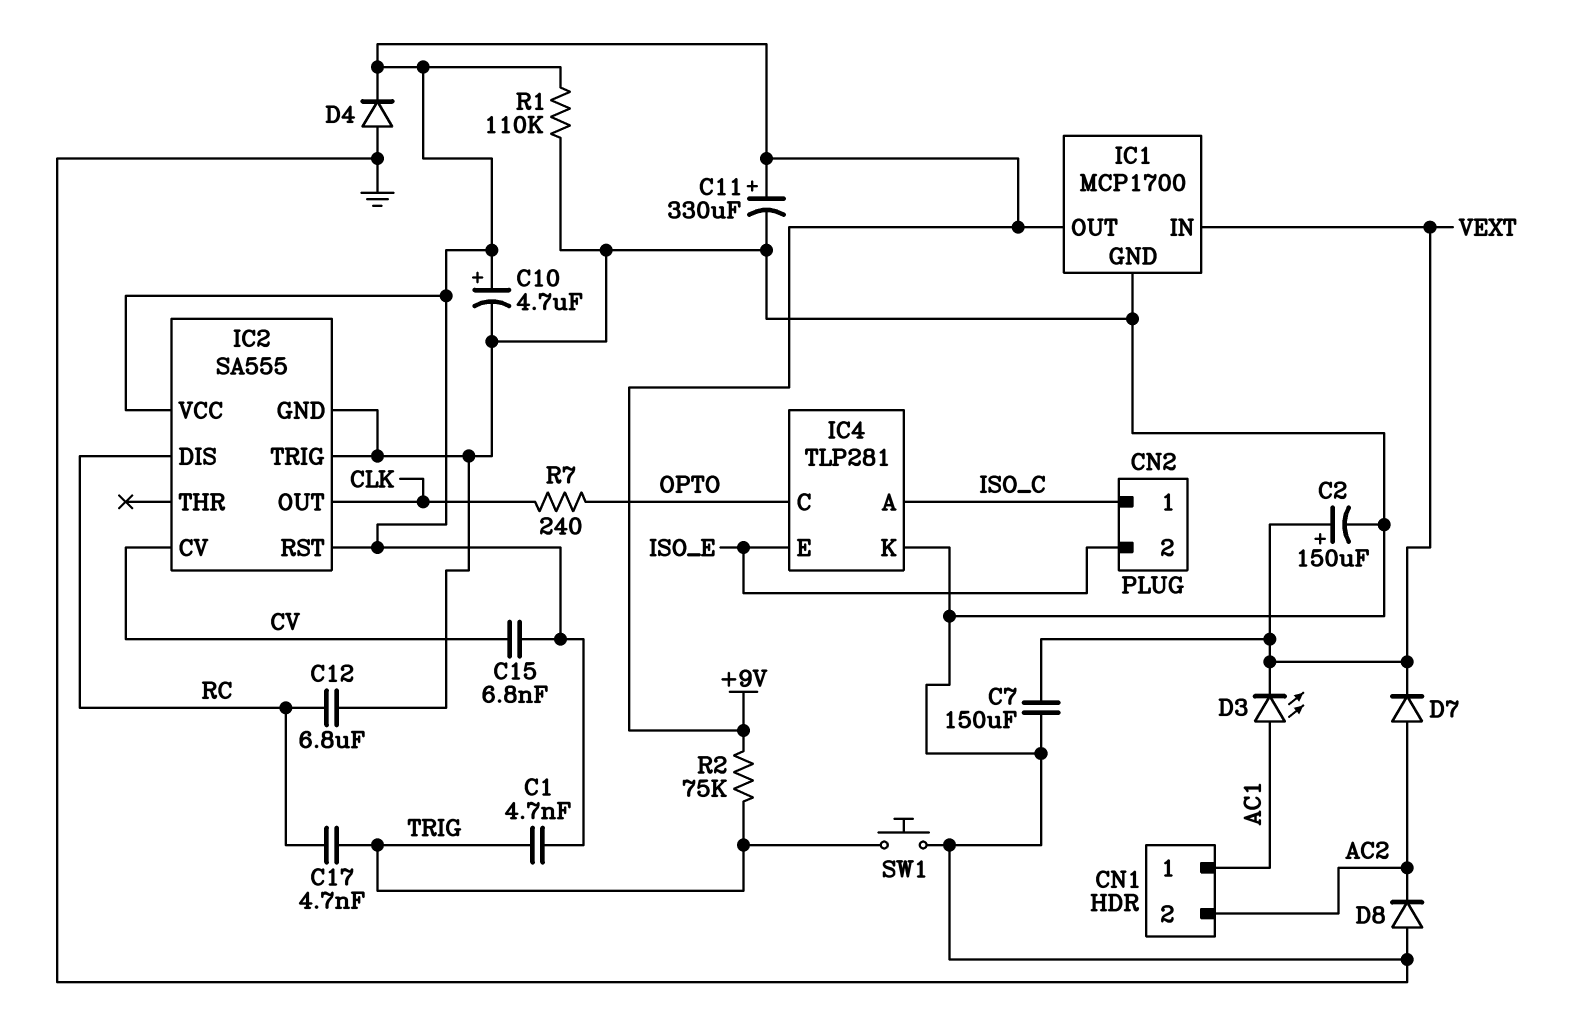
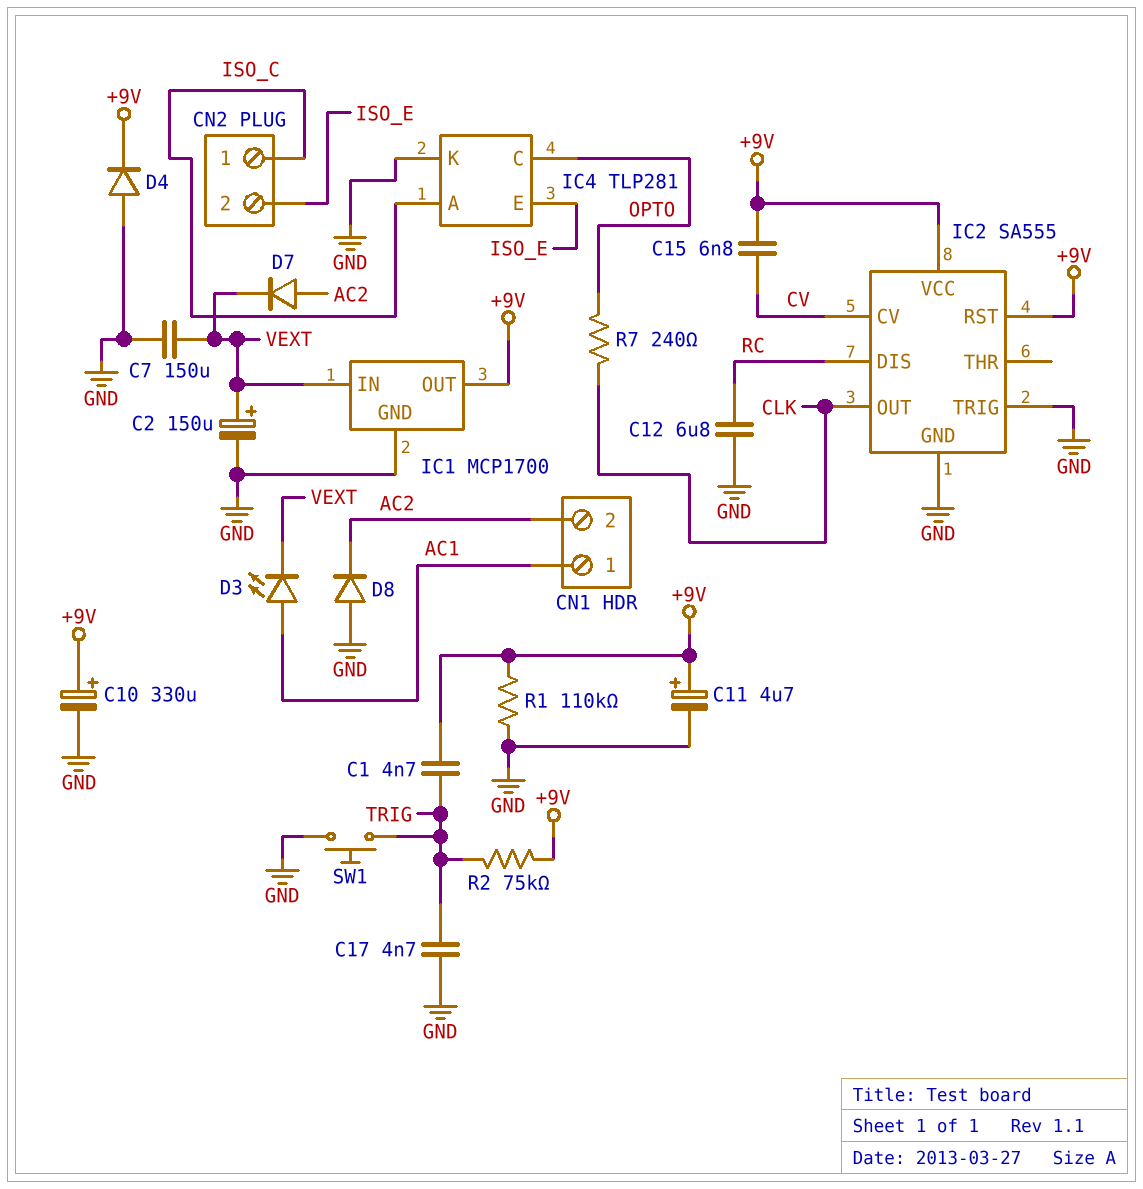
C10: 4.7uF (plus +9V, minus GND) -> 330uF (plus +9V, minus GND)
C11: 330uF (plus +9V, minus GND) -> 4.7uF (plus +9V, minus GND)
C17: 4.7nF (RC, TRIG) -> 4.7nF (GND, TRIG)

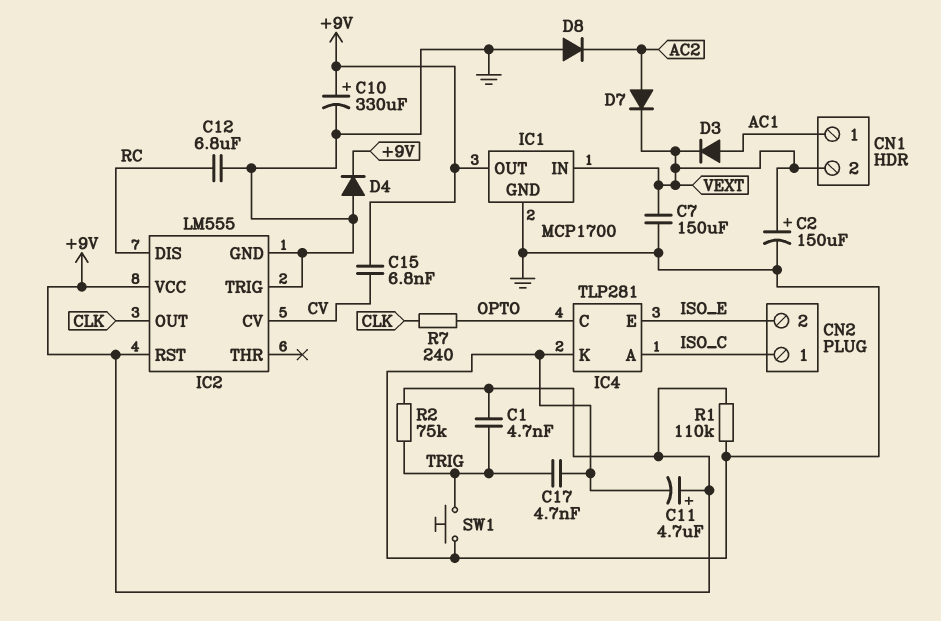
CN1 pin 2: AC2 -> VEXT
D3: LED (A AC1, K VEXT) -> diode (A AC1, K VEXT)
IC2: SA555 -> LM555

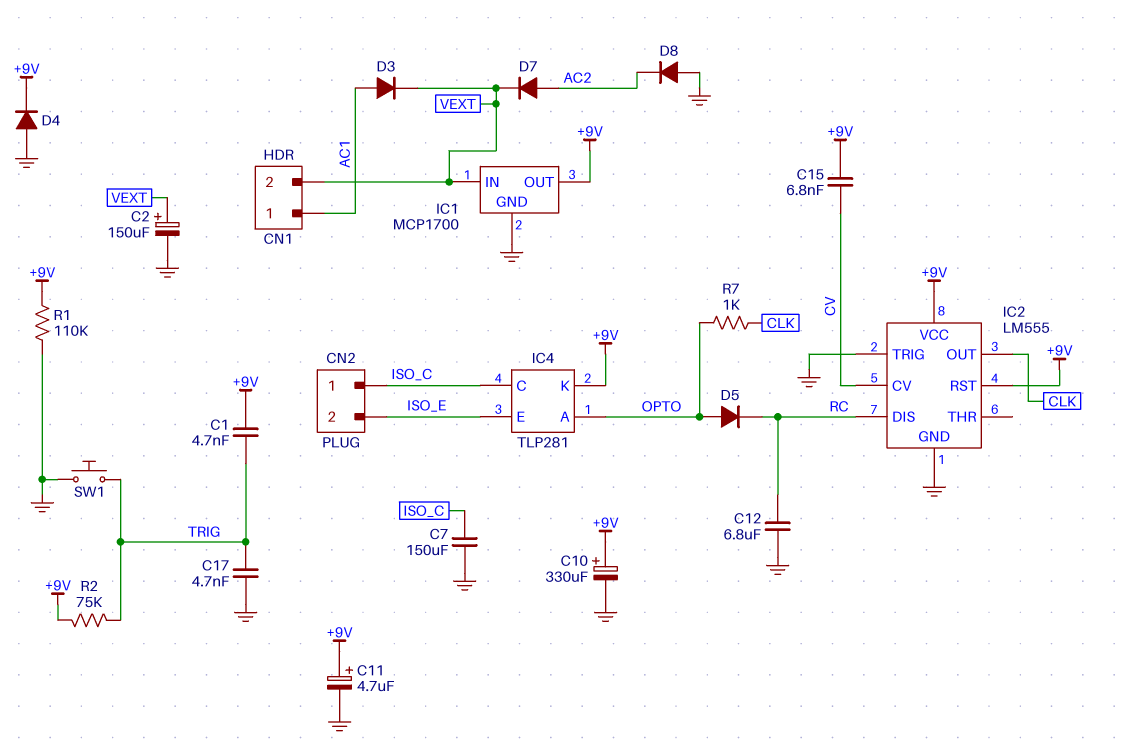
C7: 150uF (GND, VEXT) -> 150uF (GND, ISO_C)
D5: none -> diode (A OPTO, K RC)
IC4 pin A: ISO_C -> OPTO
IC4 pin C: OPTO -> ISO_C
IC4 pin K: GND -> +9V
R7: 240 (CLK, OPTO) -> 1k (CLK, OPTO)

